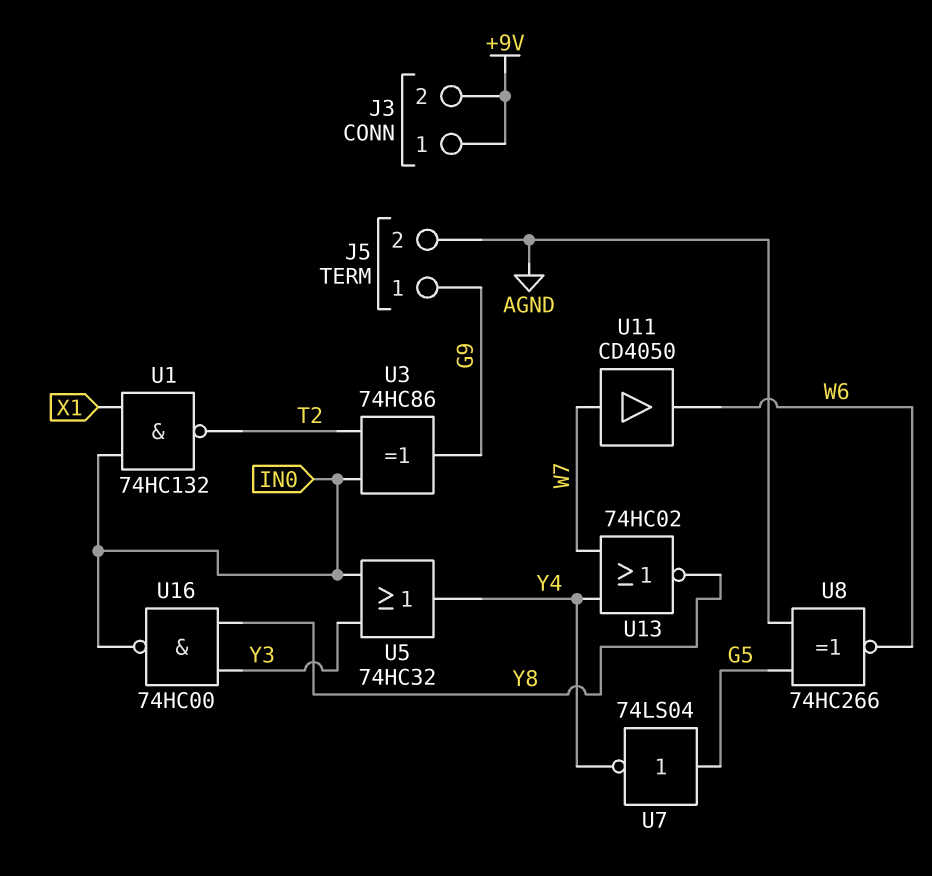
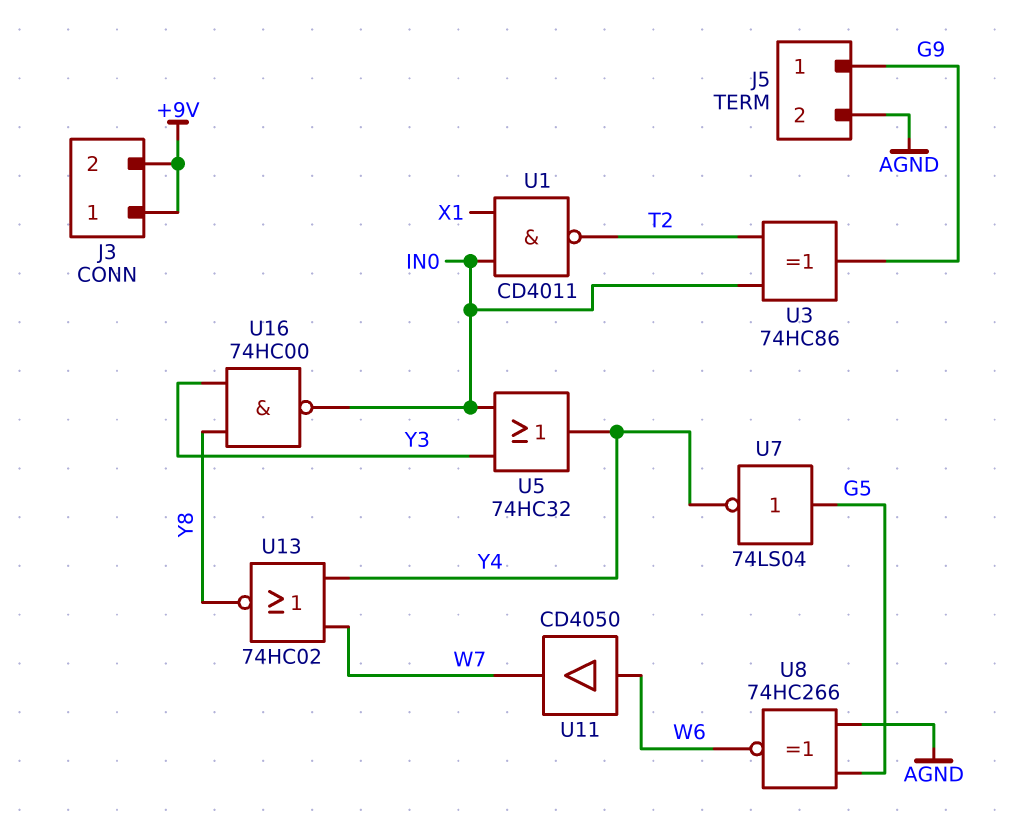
U1: NAND 74HC132 (in IN0, in X1, out T2) -> NAND CD4011 (in IN0, in X1, out T2)
U11: buffer CD4050 (in W7, out W6) -> buffer CD4050 (in W6, out W7)

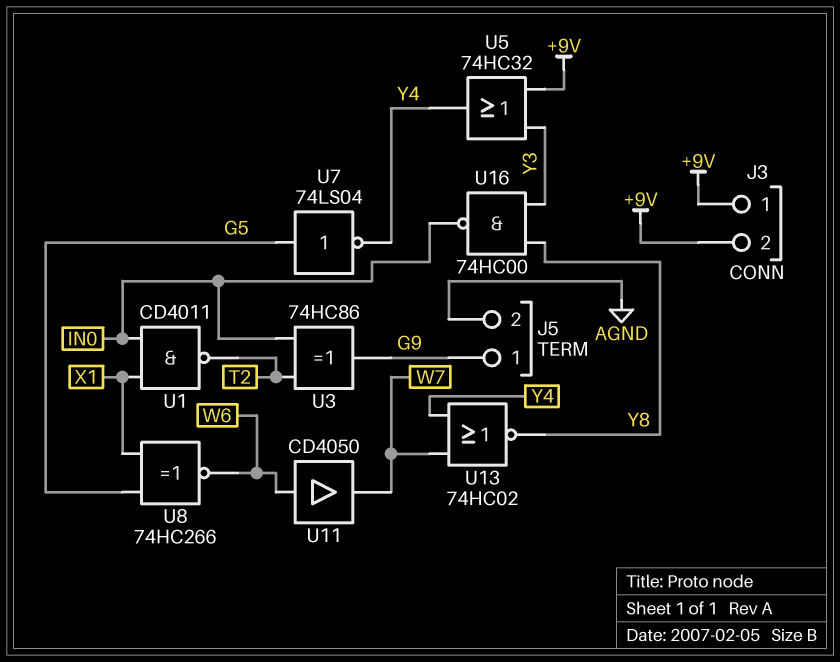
U5: OR 74HC32 (in IN0, in Y3, out Y4) -> OR 74HC32 (in +9V, in Y3, out Y4)
U8: XNOR 74HC266 (in AGND, in G5, out W6) -> XNOR 74HC266 (in G5, in X1, out W6)

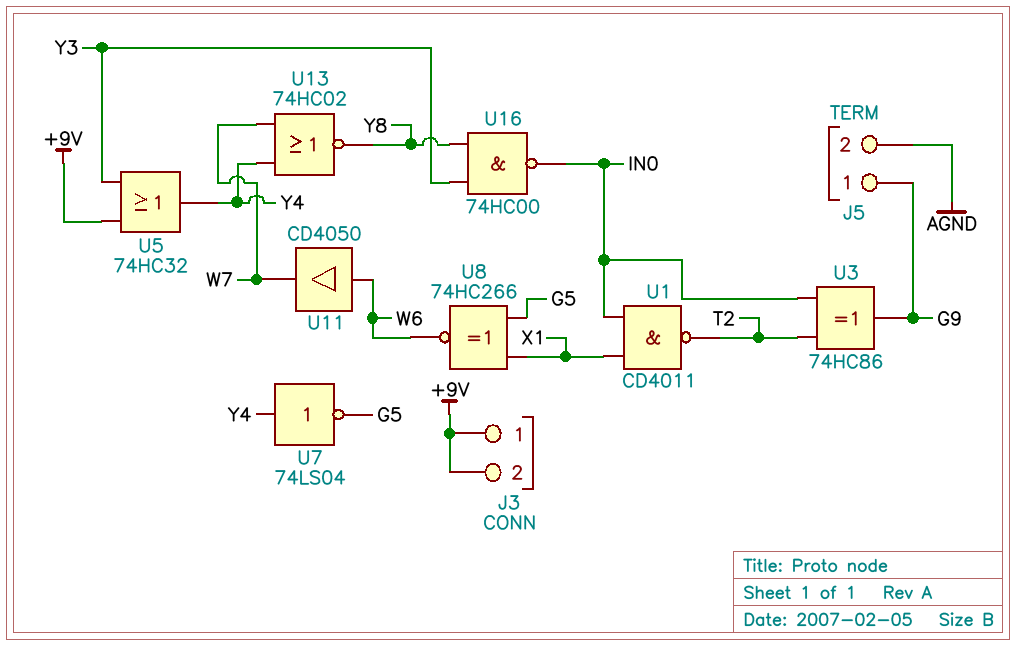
U7: NOT 74LS04 (in G5, out Y4) -> NOT 74LS04 (in Y4, out G5)

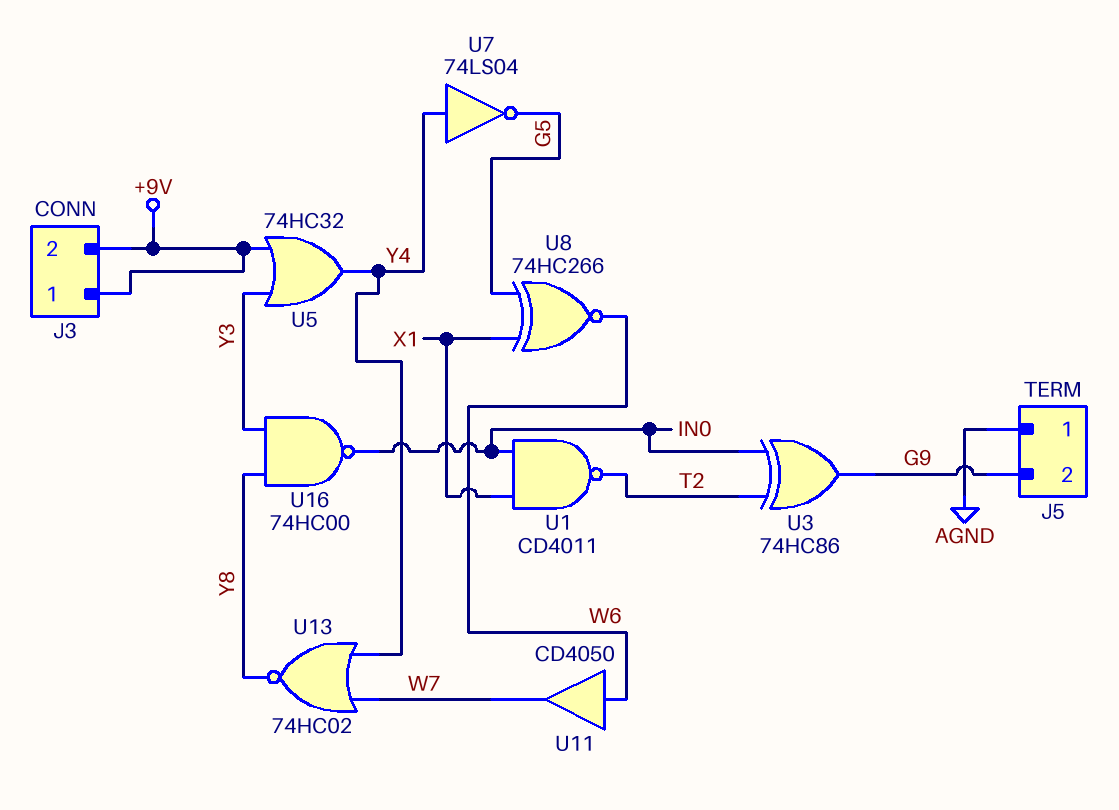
J5 pin 1: G9 -> AGND
J5 pin 2: AGND -> G9

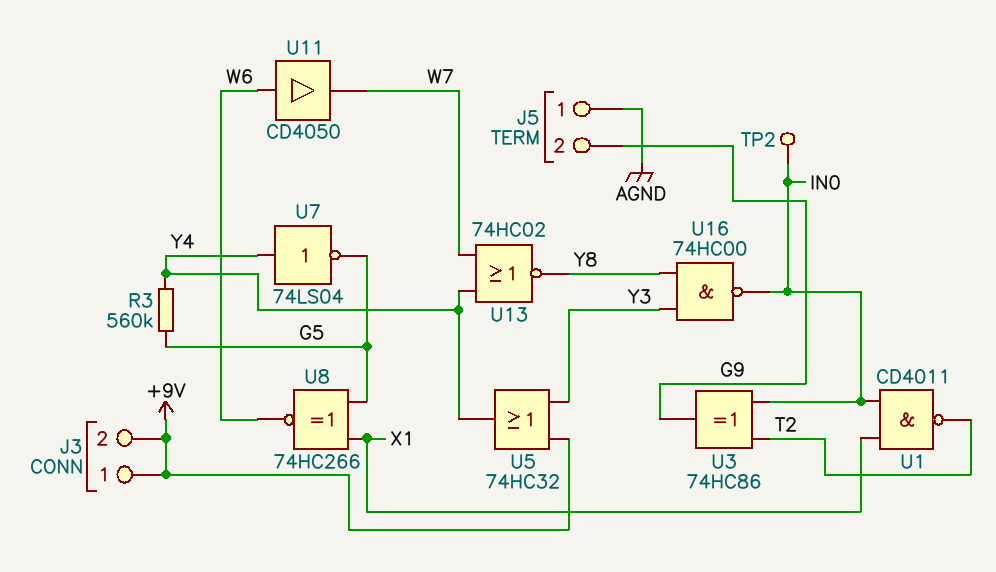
R3: none -> 560k (G5, Y4)
TP2: none -> test point (IN0)

